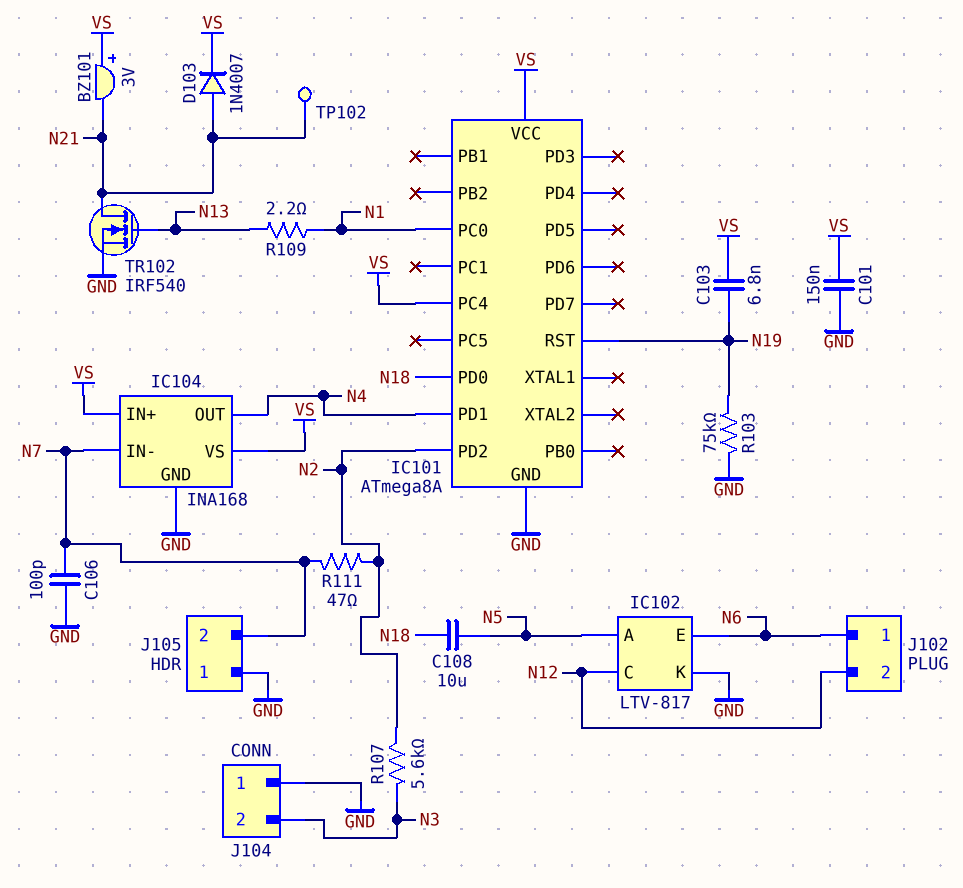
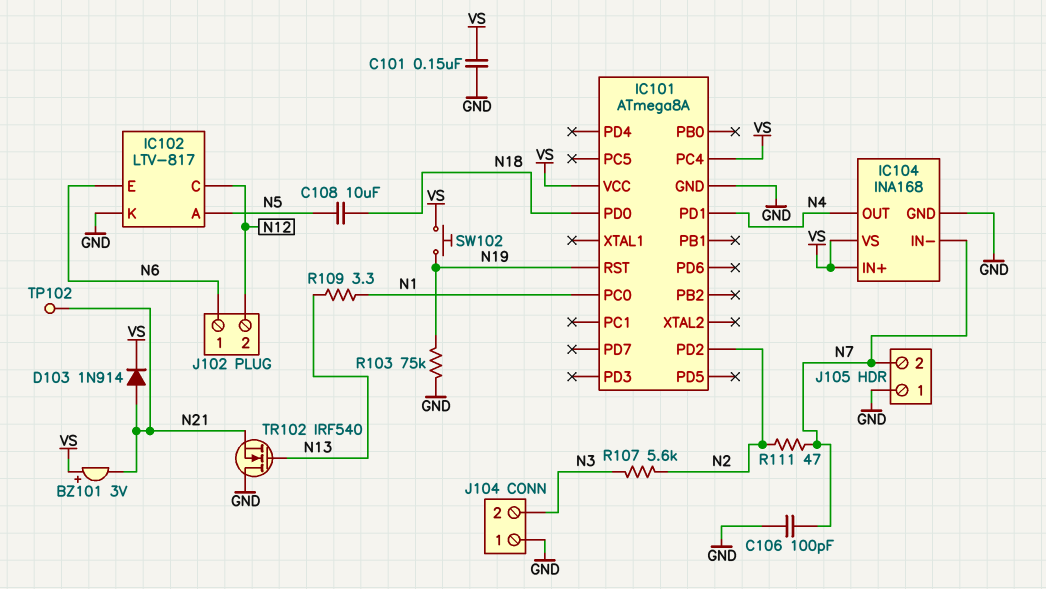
C103: 6.8nF (N19, VS) -> none
D103: diode 1N4007 (A N21, K VS) -> diode 1N914 (A N21, K VS)
R109: 2.2 (N1, N13) -> 3.3 (N1, N13)
SW102: none -> button (N19, VS)
TR102: NMOS IRF540 (G N13, D N21, S GND) -> NMOS IRF540 (G N13, D GND, S N21)

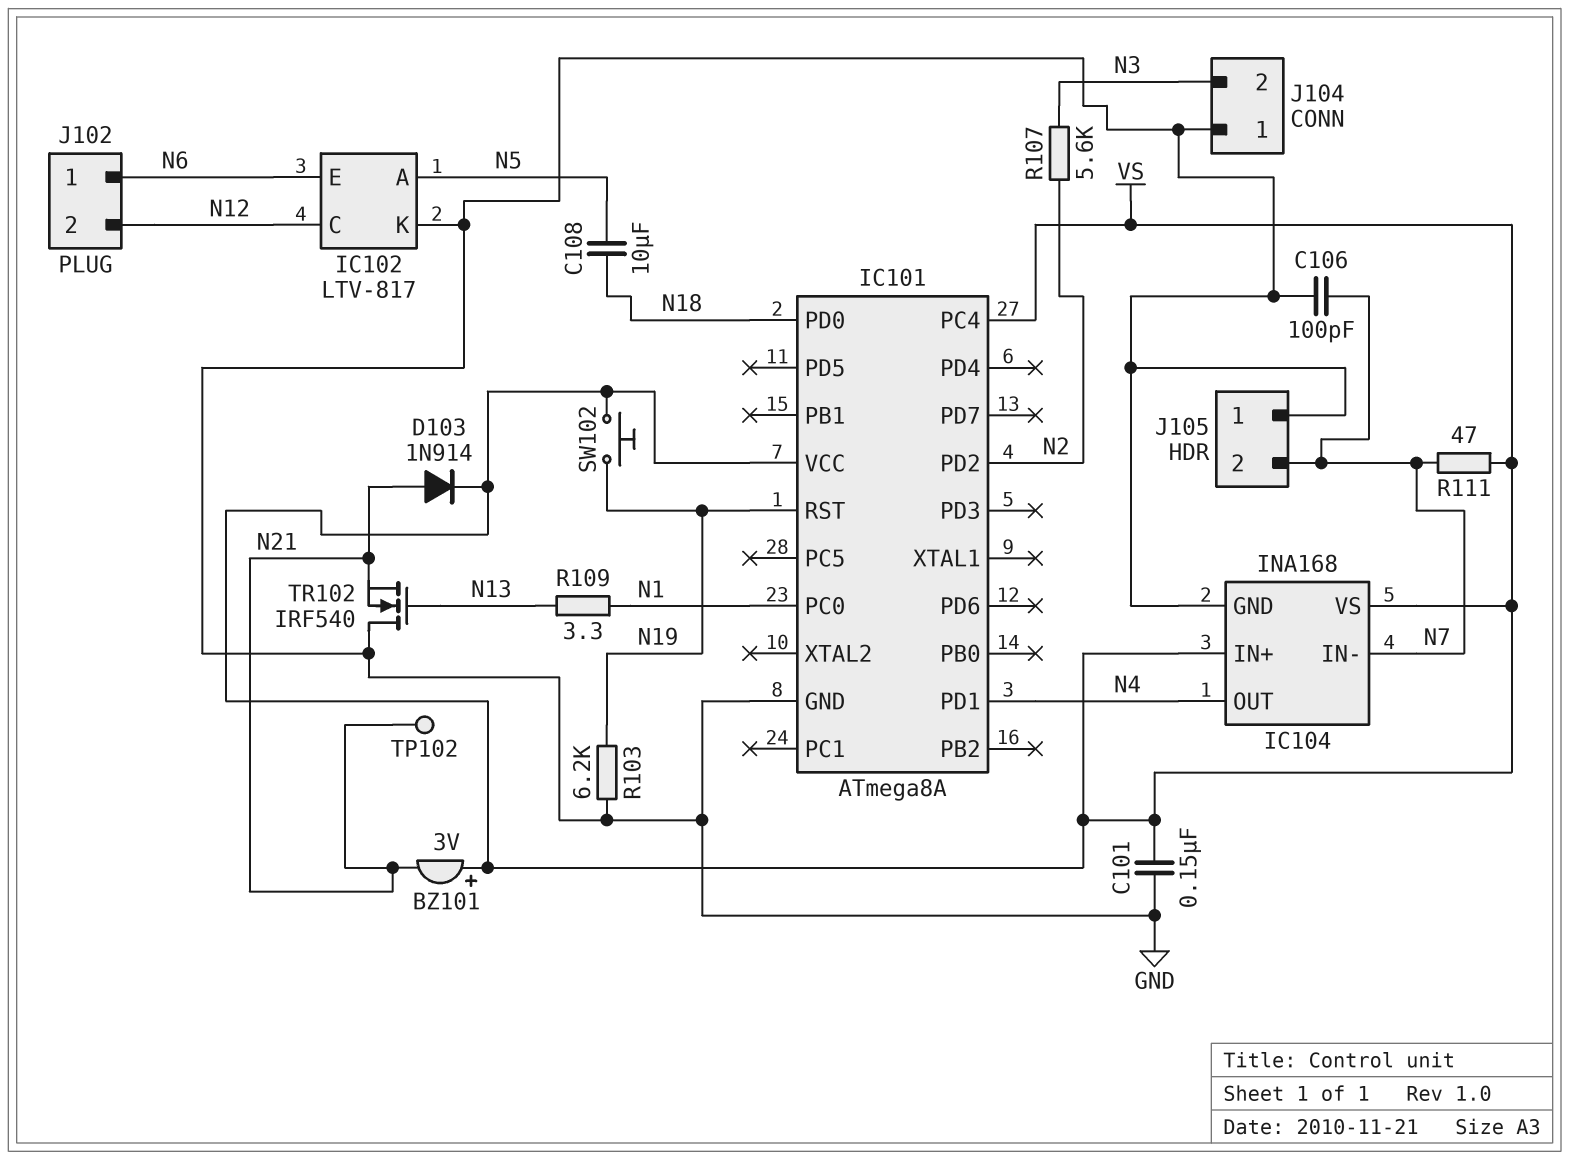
R103: 75k (GND, N19) -> 6.2k (GND, N19)
R111: 47 (N2, N7) -> 47 (N7, VS)

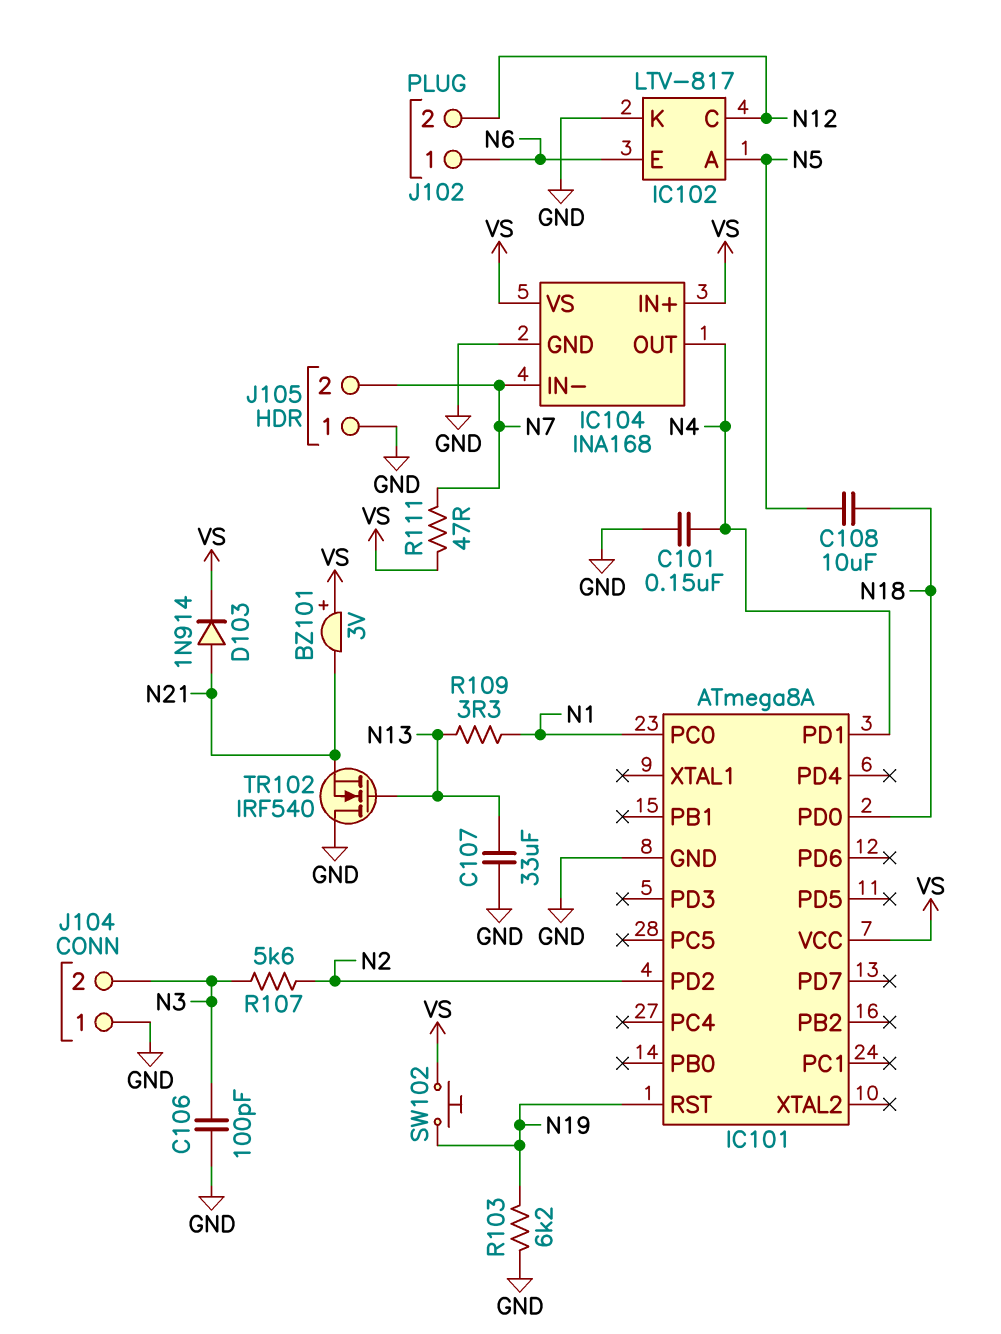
C101: 150nF (GND, VS) -> 150nF (GND, N4)
C106: 100pF (GND, N7) -> 100pF (GND, N3)
C107: none -> 33uF (GND, N13)
IC101 pin PC4: VS -> none
TP102: test point (N21) -> none

